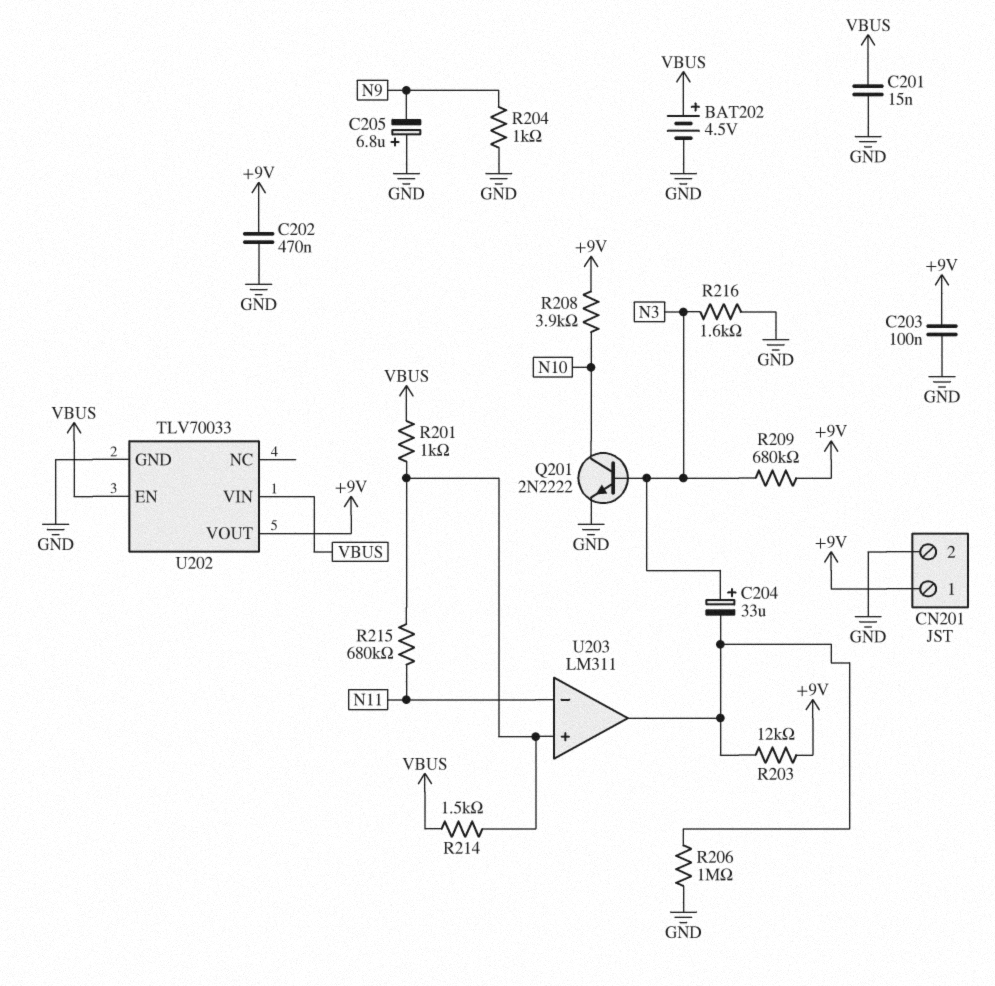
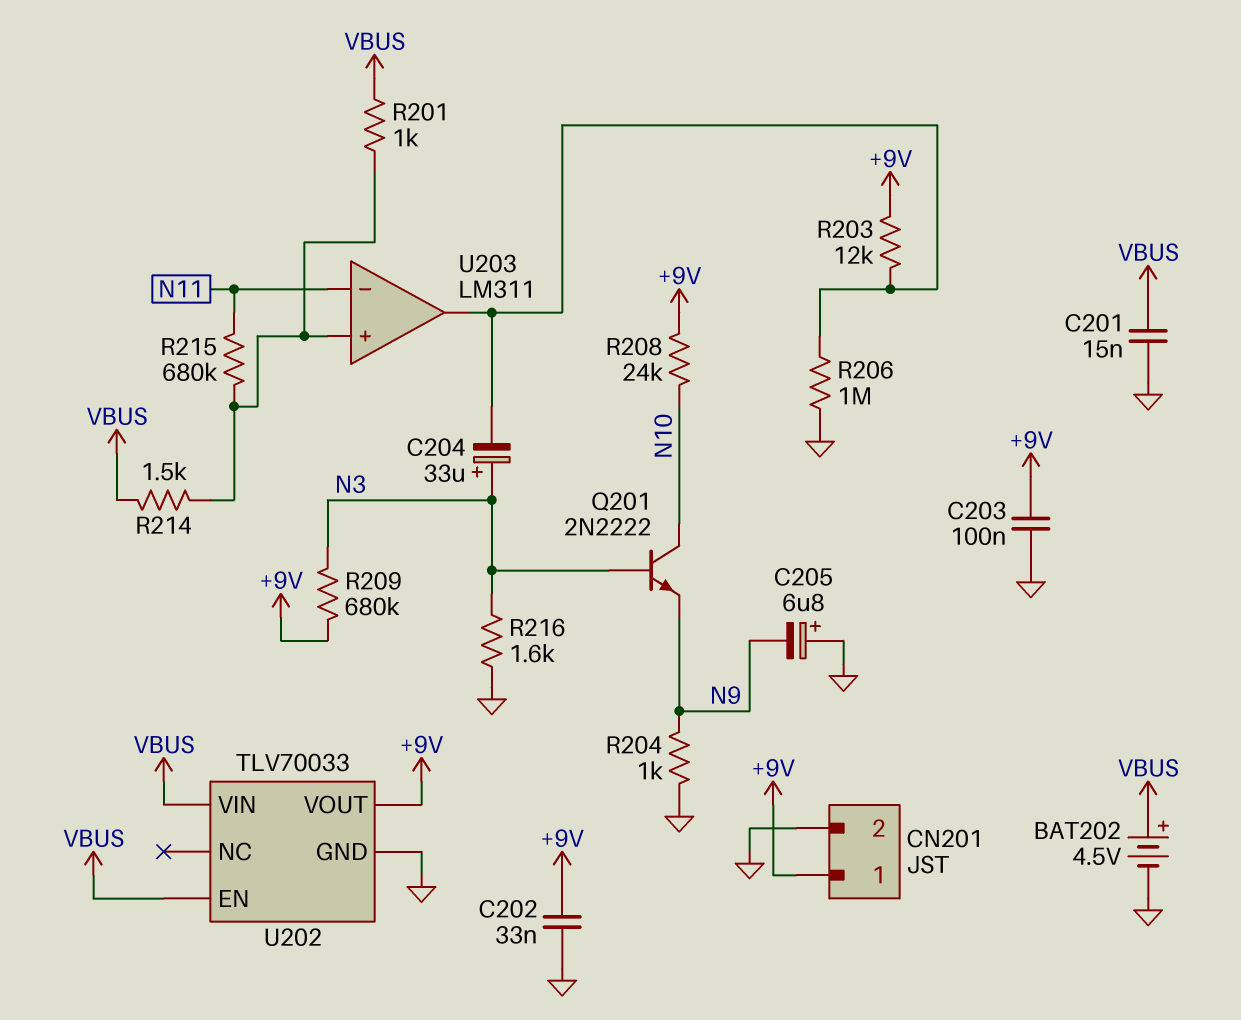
C202: 470nF (+9V, GND) -> 33nF (+9V, GND)
Q201: NPN 2N2222 (B N3, C N10, E GND) -> NPN 2N2222 (B N3, C N10, E N9)
R208: 3.9k (+9V, N10) -> 24k (+9V, N10)

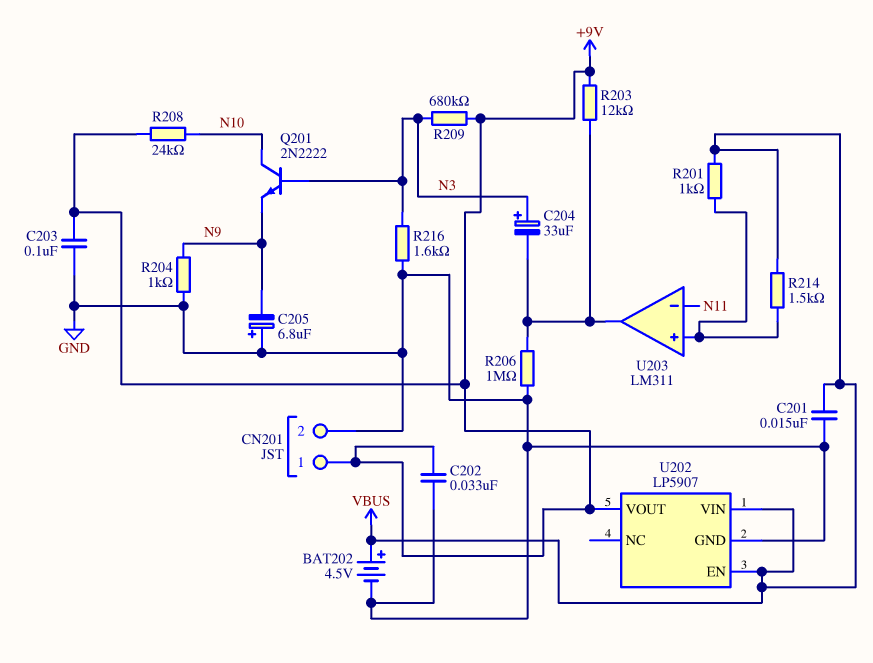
R215: 680k (N11, U203/in+) -> none
U202: TLV70033 -> LP5907

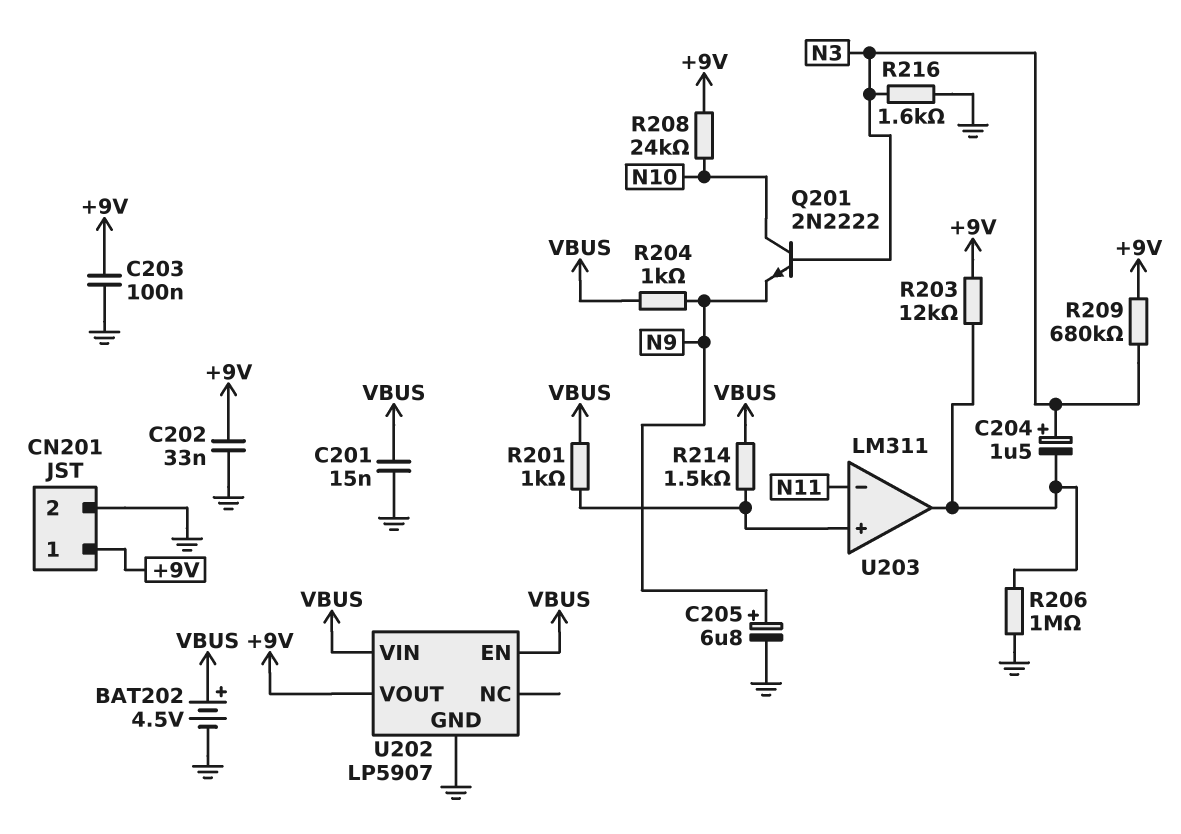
C204: 33uF (plus N3, minus U203/out) -> 1.5uF (plus N3, minus U203/out)
C205: 6.8uF (plus GND, minus N9) -> 6.8uF (plus N9, minus GND)
R204: 1k (GND, N9) -> 1k (N9, VBUS)

